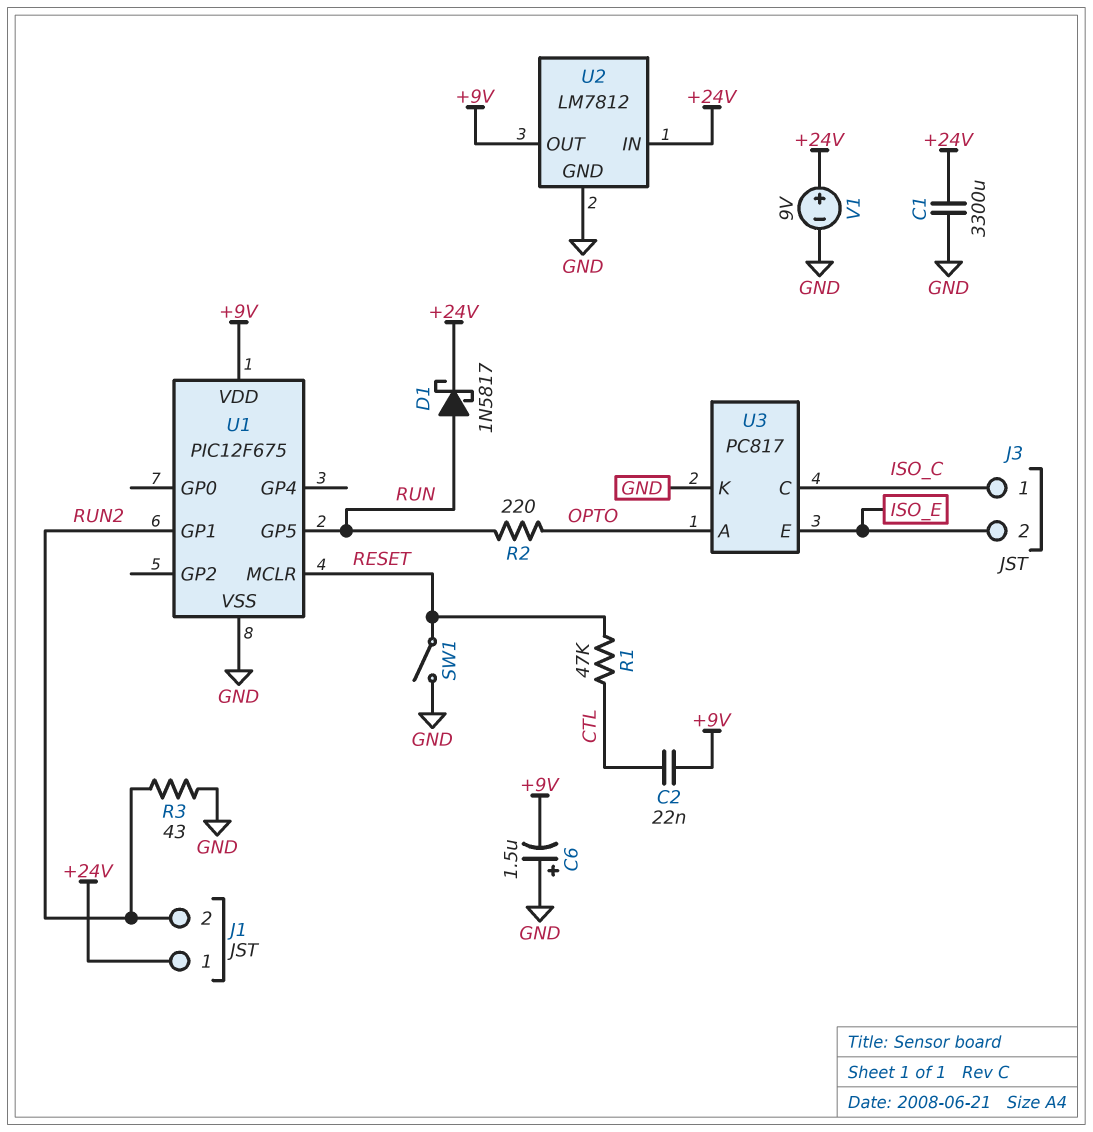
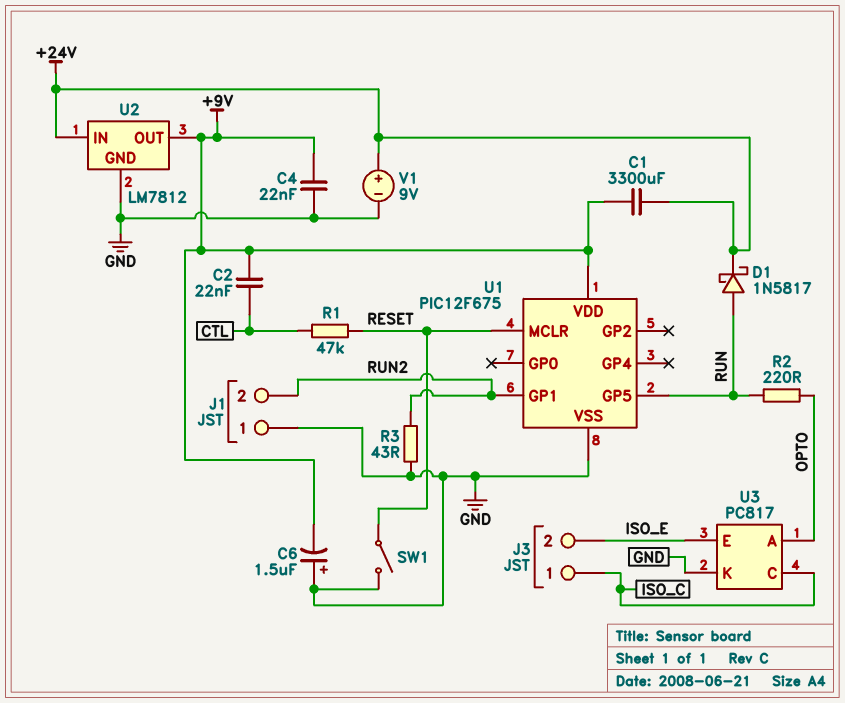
C1: 3300uF (+24V, GND) -> 3300uF (+9V, +24V)
C4: none -> 22nF (+9V, GND)
J1 pin 1: +24V -> GND

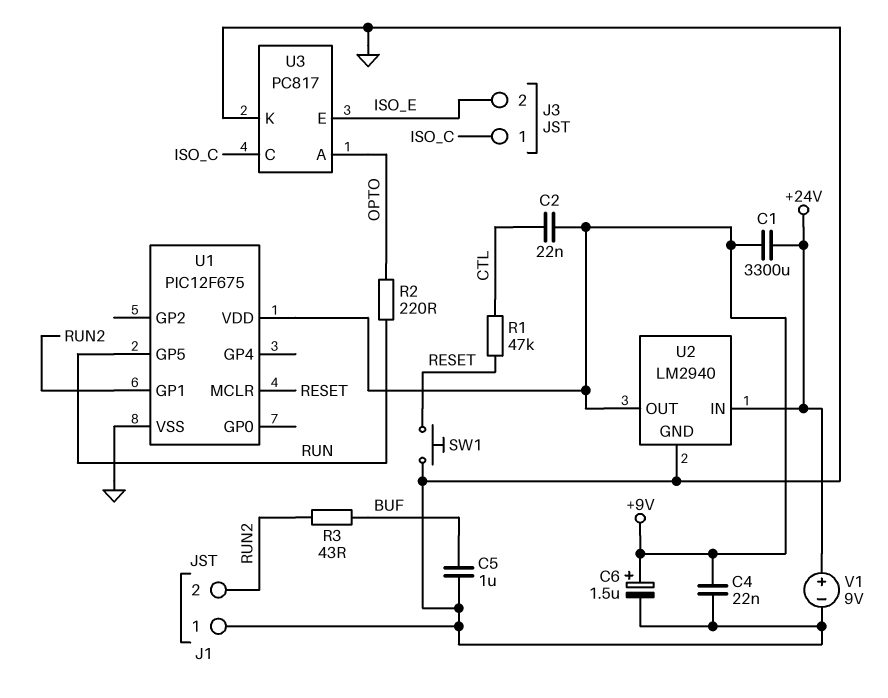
C5: none -> 1uF (BUF, GND)
C6: 1.5uF (plus GND, minus +9V) -> 1.5uF (plus +9V, minus GND)
D1: schottky 1N5817 (A RUN, K +24V) -> none
R3: 43 (GND, RUN2) -> 43 (BUF, RUN2)
SW1: switch (GND, RESET) -> button (GND, RESET)
U2: LM7812 -> LM2940

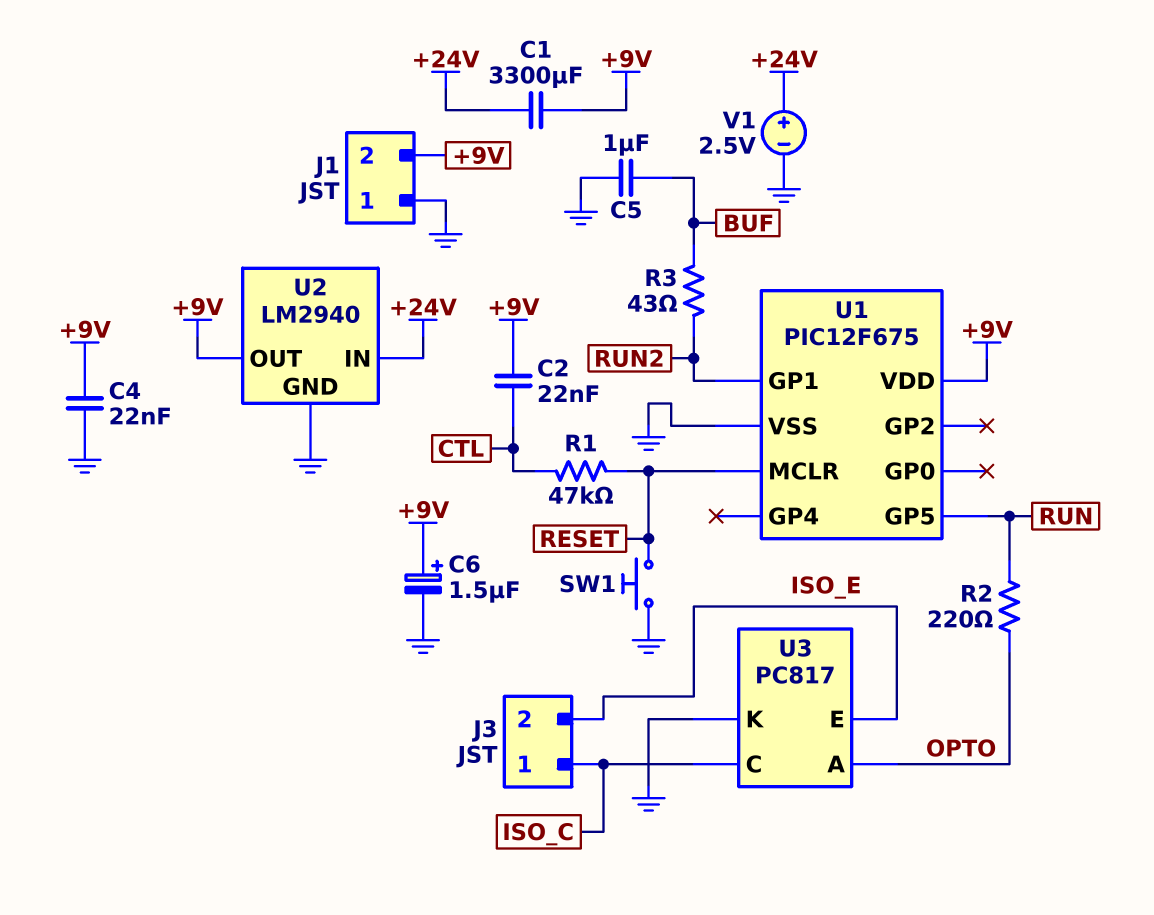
J1 pin 2: RUN2 -> +9V
V1: 9V (plus +24V, minus GND) -> 2.5V (plus +24V, minus GND)

